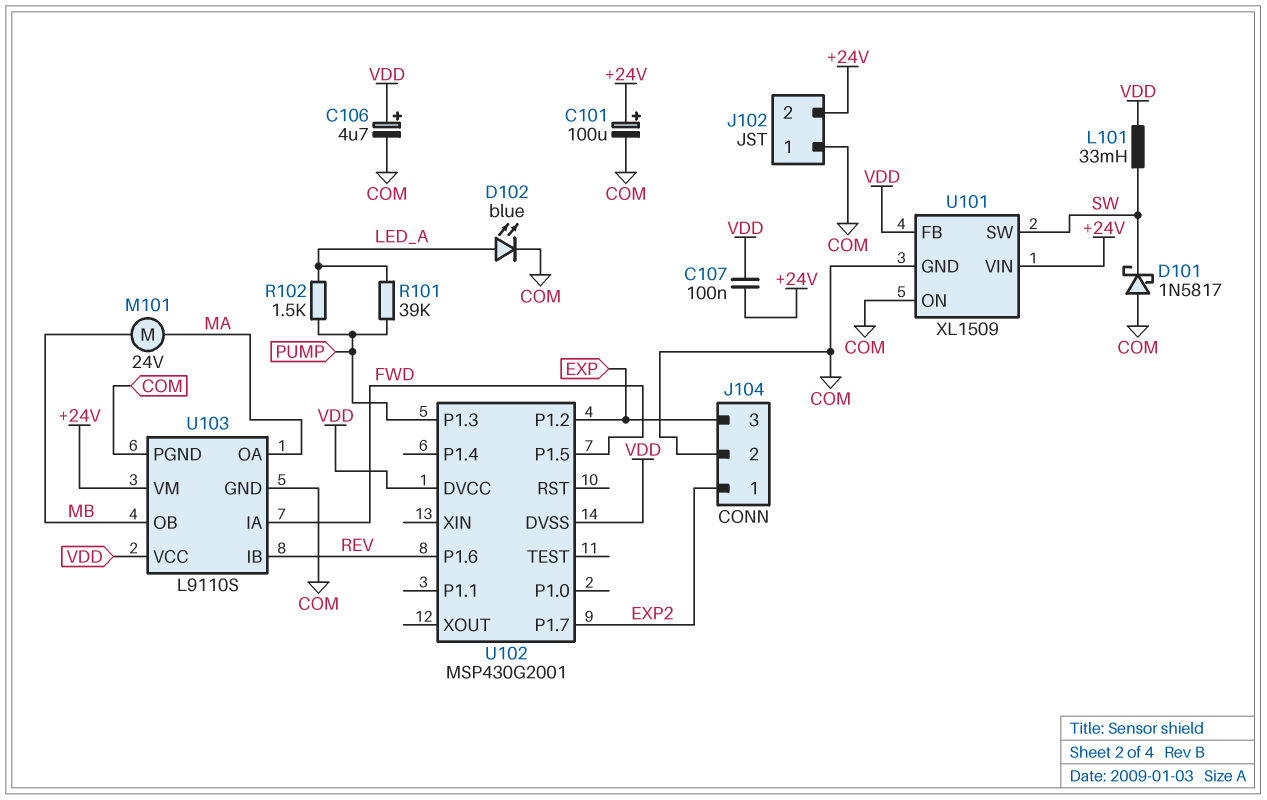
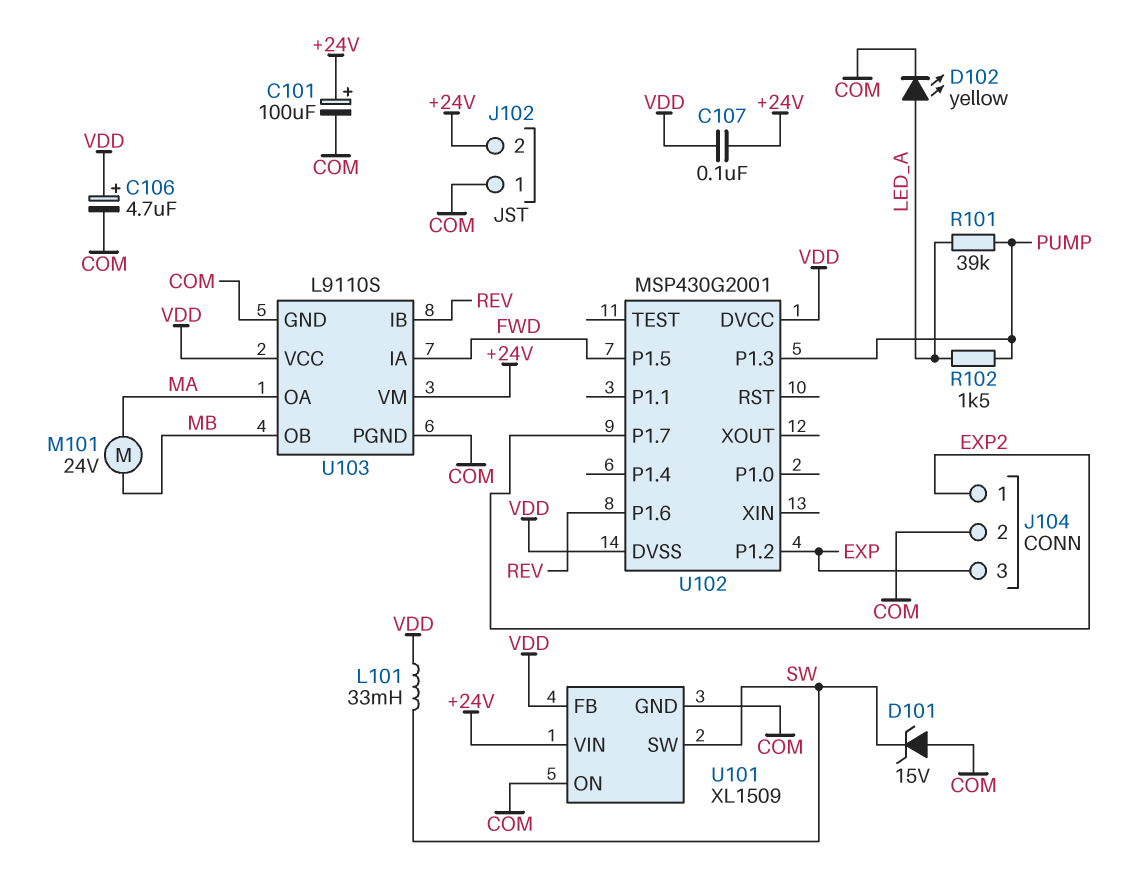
D101: schottky 1N5817 (A COM, K SW) -> zener 15V (A COM, K SW)
D102: LED blue (A LED_A, K COM) -> LED yellow (A LED_A, K COM)

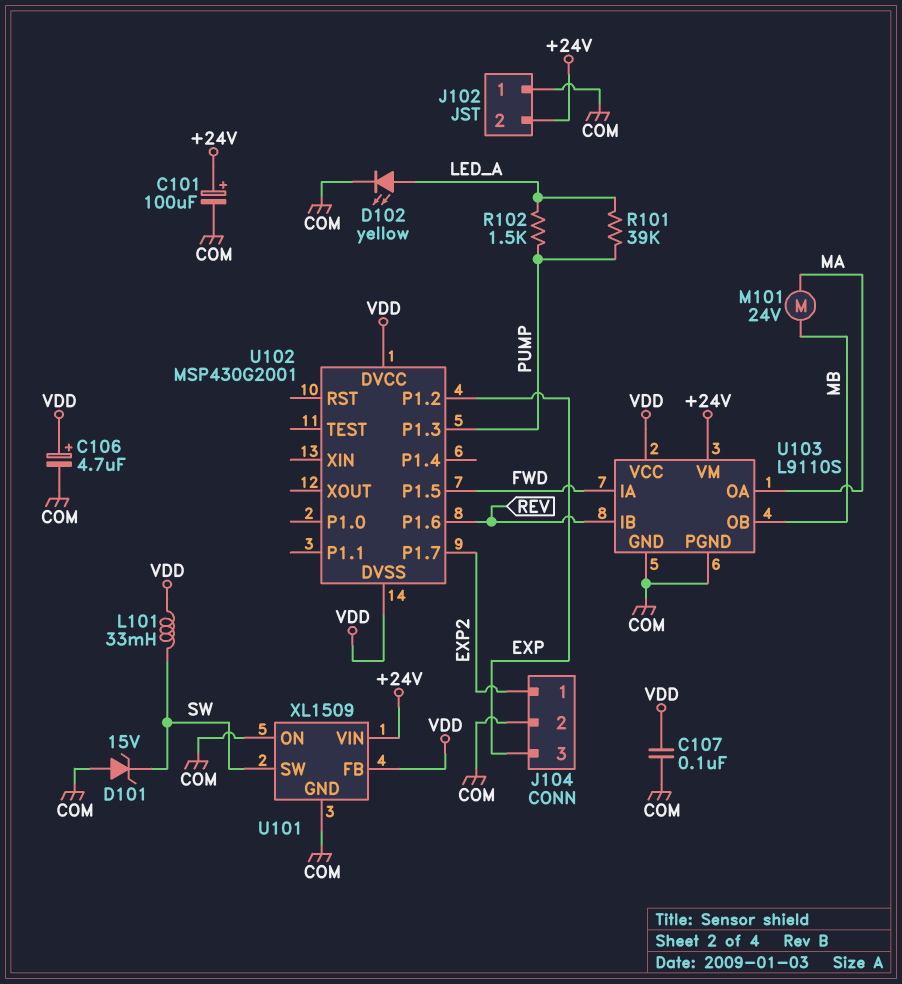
C107: 100nF (+24V, VDD) -> 100nF (COM, VDD)

